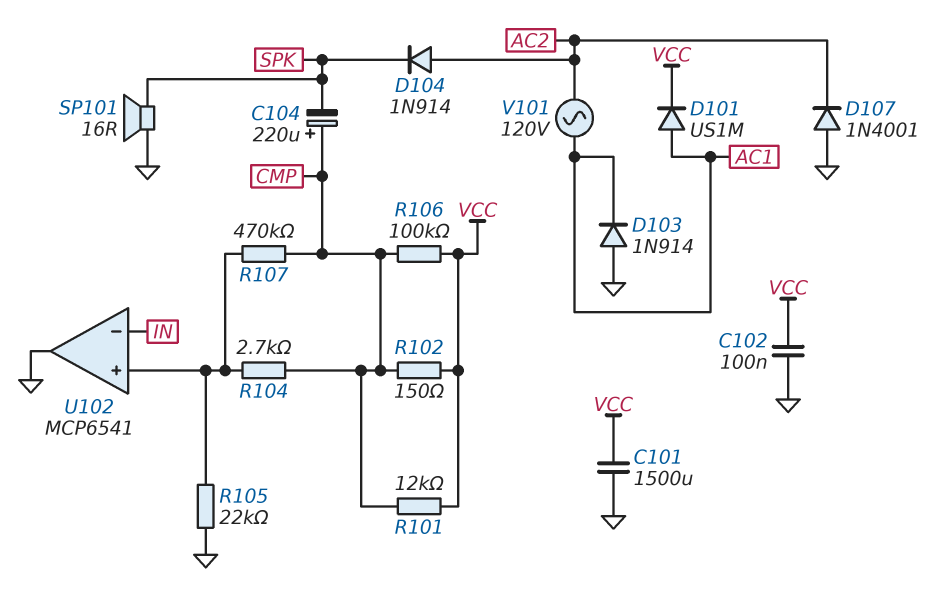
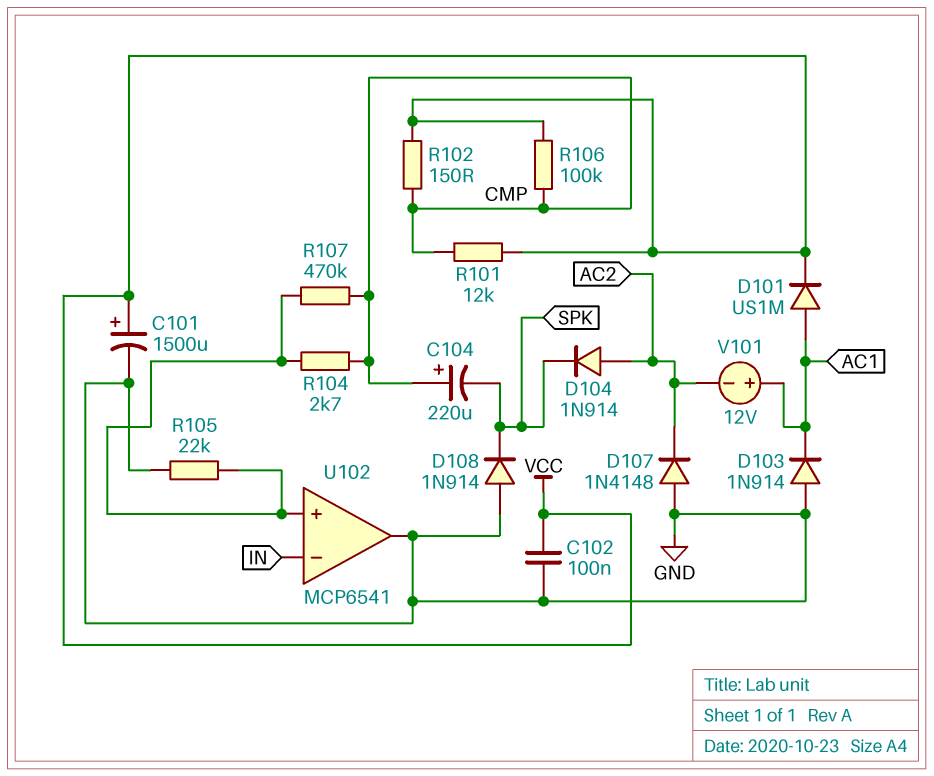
C101: 1500uF (GND, VCC) -> 1500uF (plus VCC, minus GND)
D107: diode 1N4001 (A GND, K AC2) -> diode 1N4148 (A GND, K AC2)
D108: none -> diode 1N914 (A GND, K SPK)
SP101: speaker 16R (GND, SPK) -> none
V101: AC 120V (AC1, AC2) -> 12V (plus AC1, minus AC2)

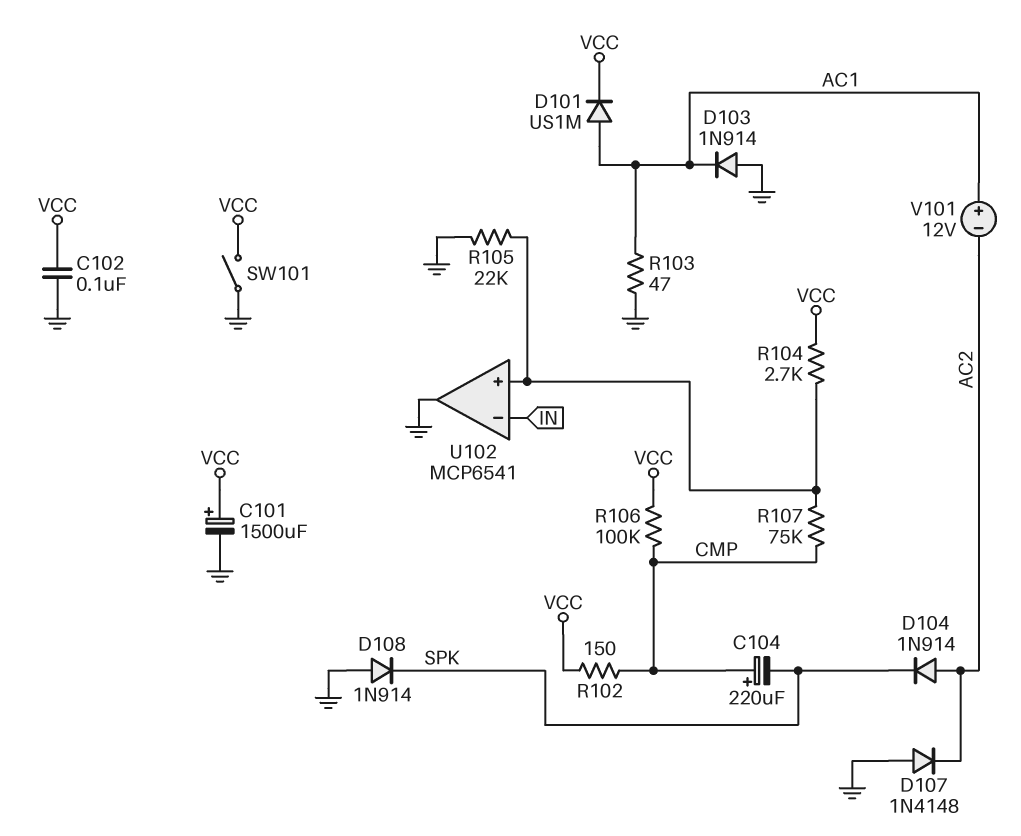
R101: 12k (CMP, VCC) -> none
R103: none -> 47 (AC1, GND)
R104: 2.7k (CMP, U102/in+) -> 2.7k (U102/in+, VCC)
R107: 470k (CMP, U102/in+) -> 75k (CMP, U102/in+)
SW101: none -> switch (GND, VCC)

